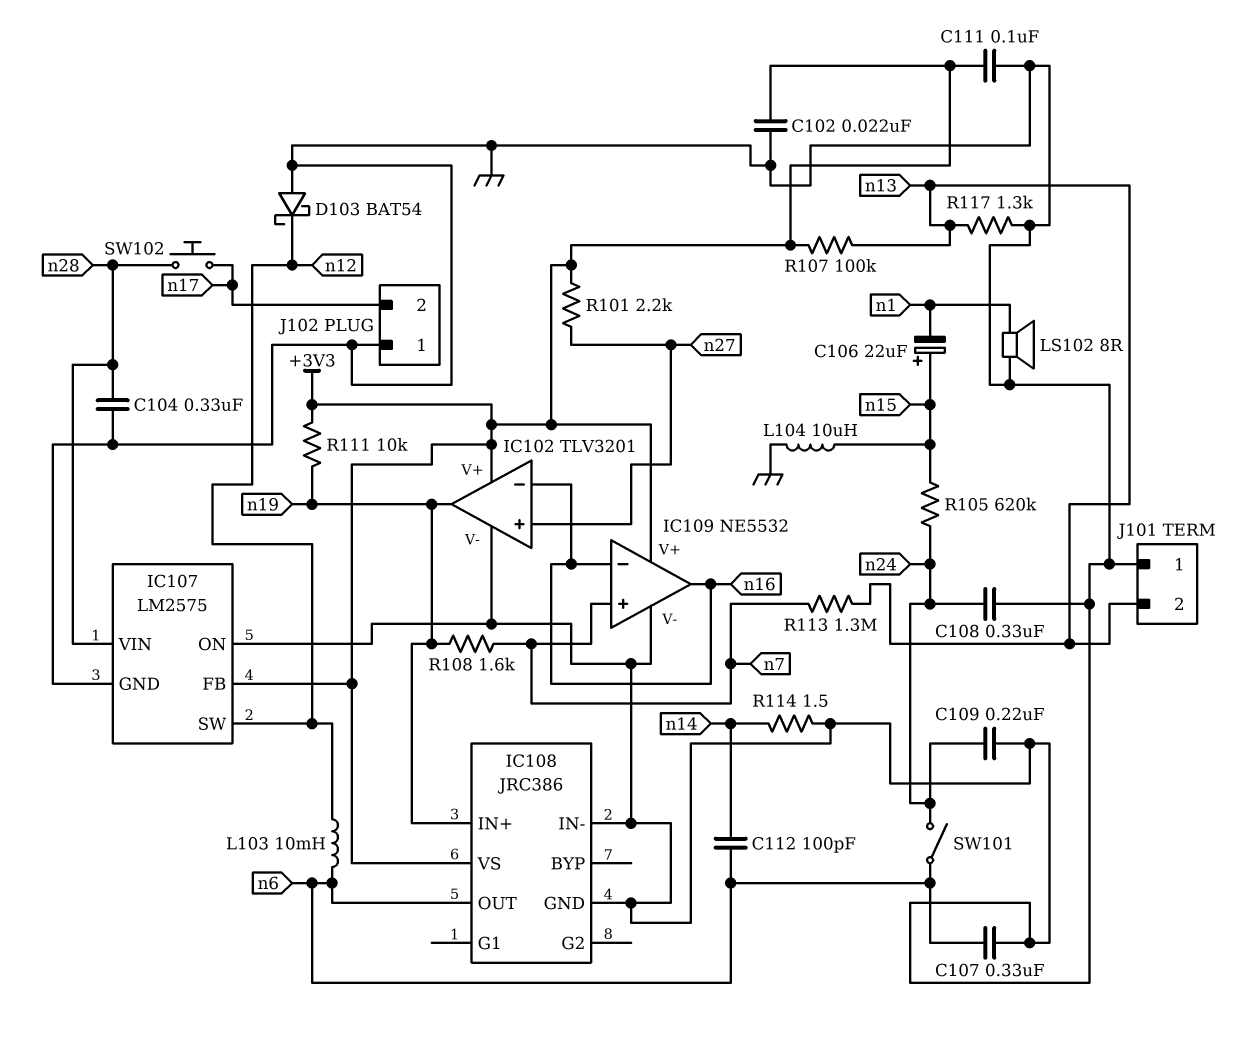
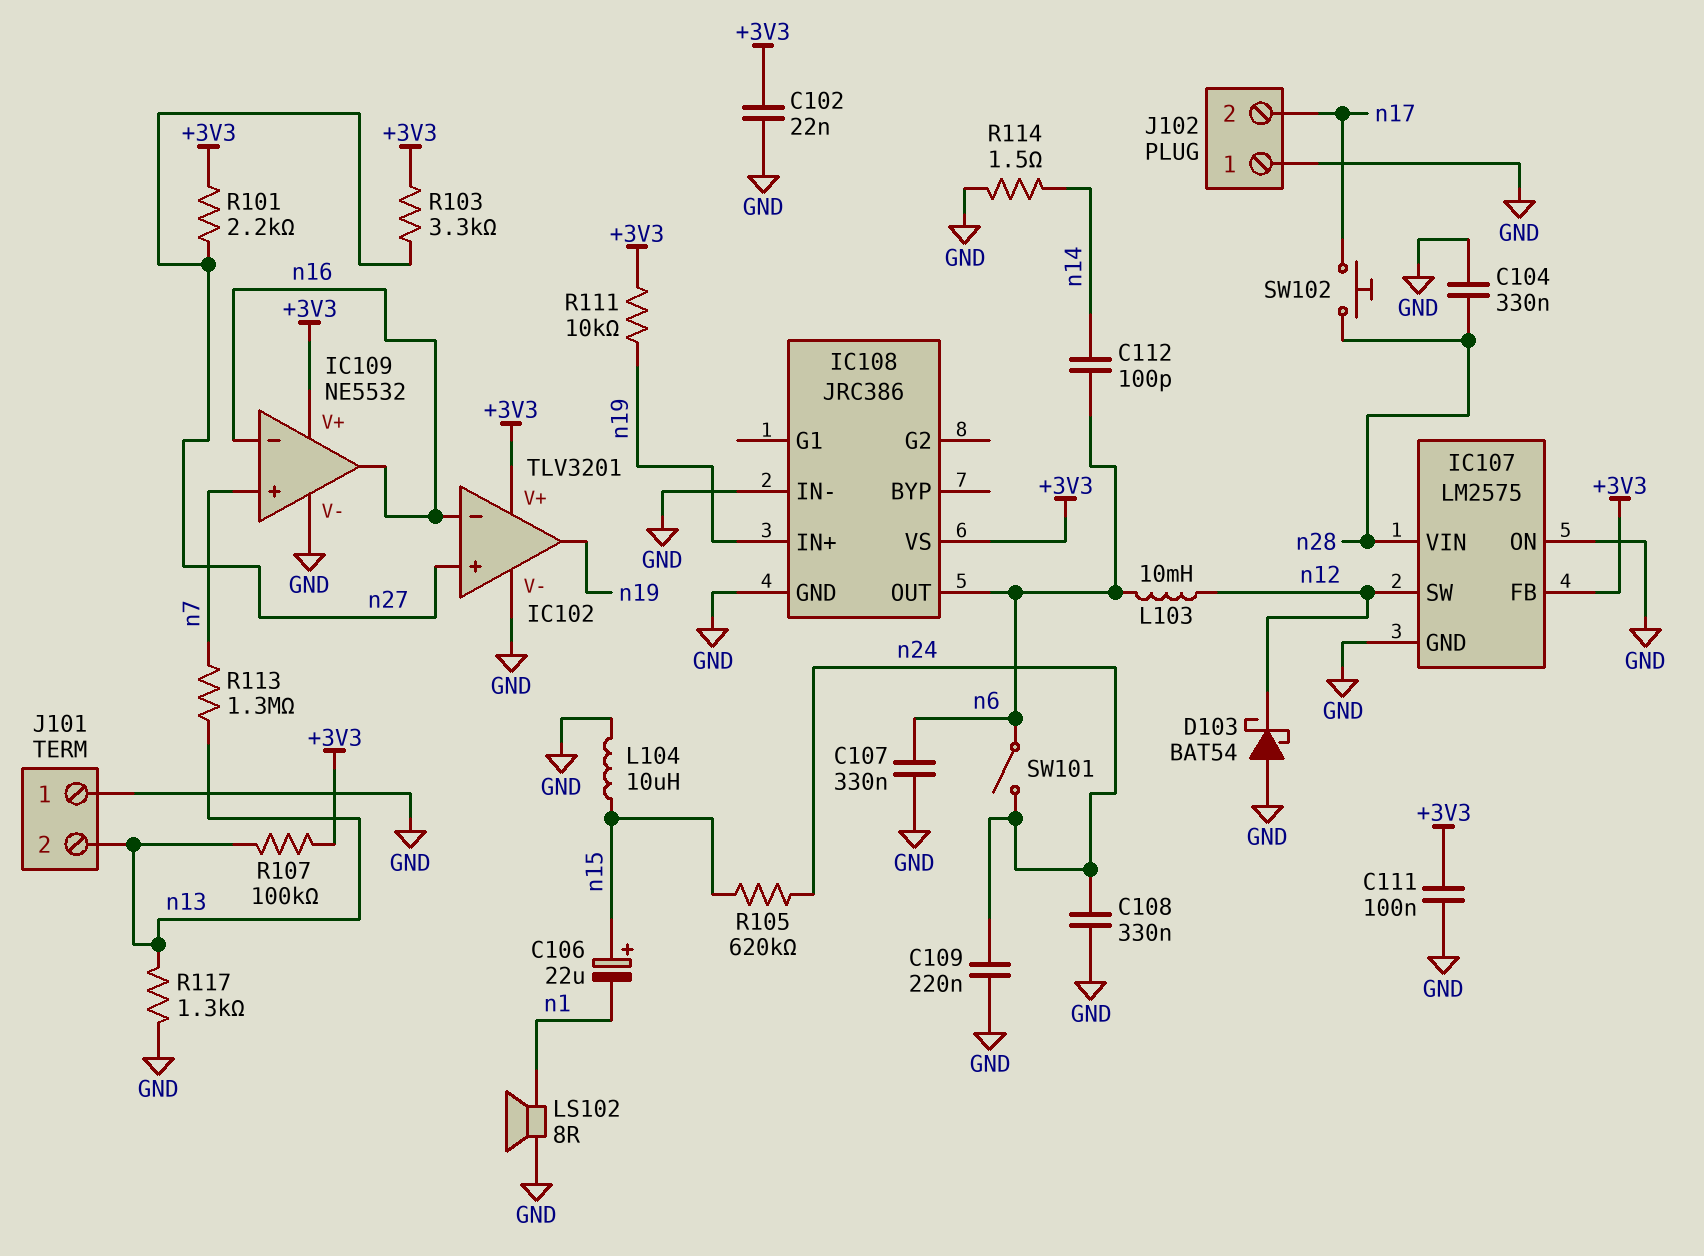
R103: none -> 3.3k (+3V3, n27)
R108: 1.6k (n7, n19) -> none

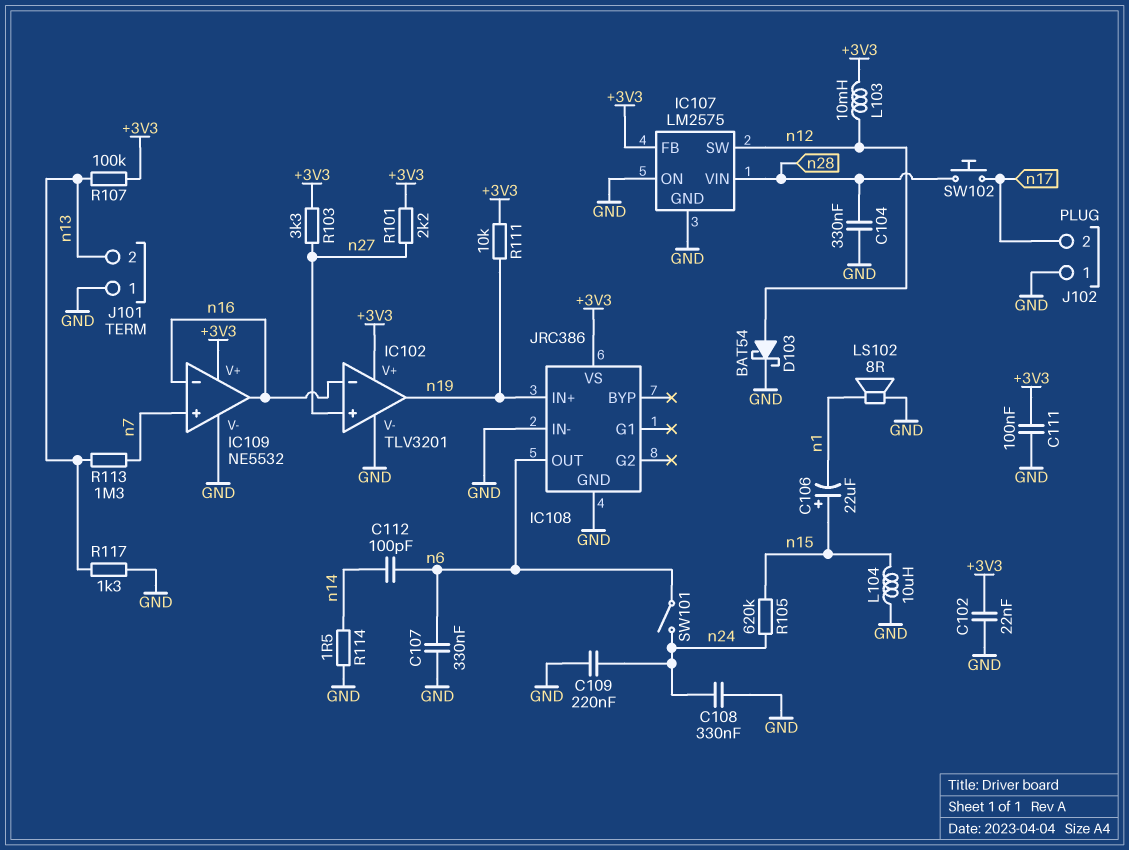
D103: schottky BAT54 (A GND, K n12) -> schottky BAT54 (A n12, K GND)
L103: 10mH (n6, n12) -> 10mH (+3V3, n12)

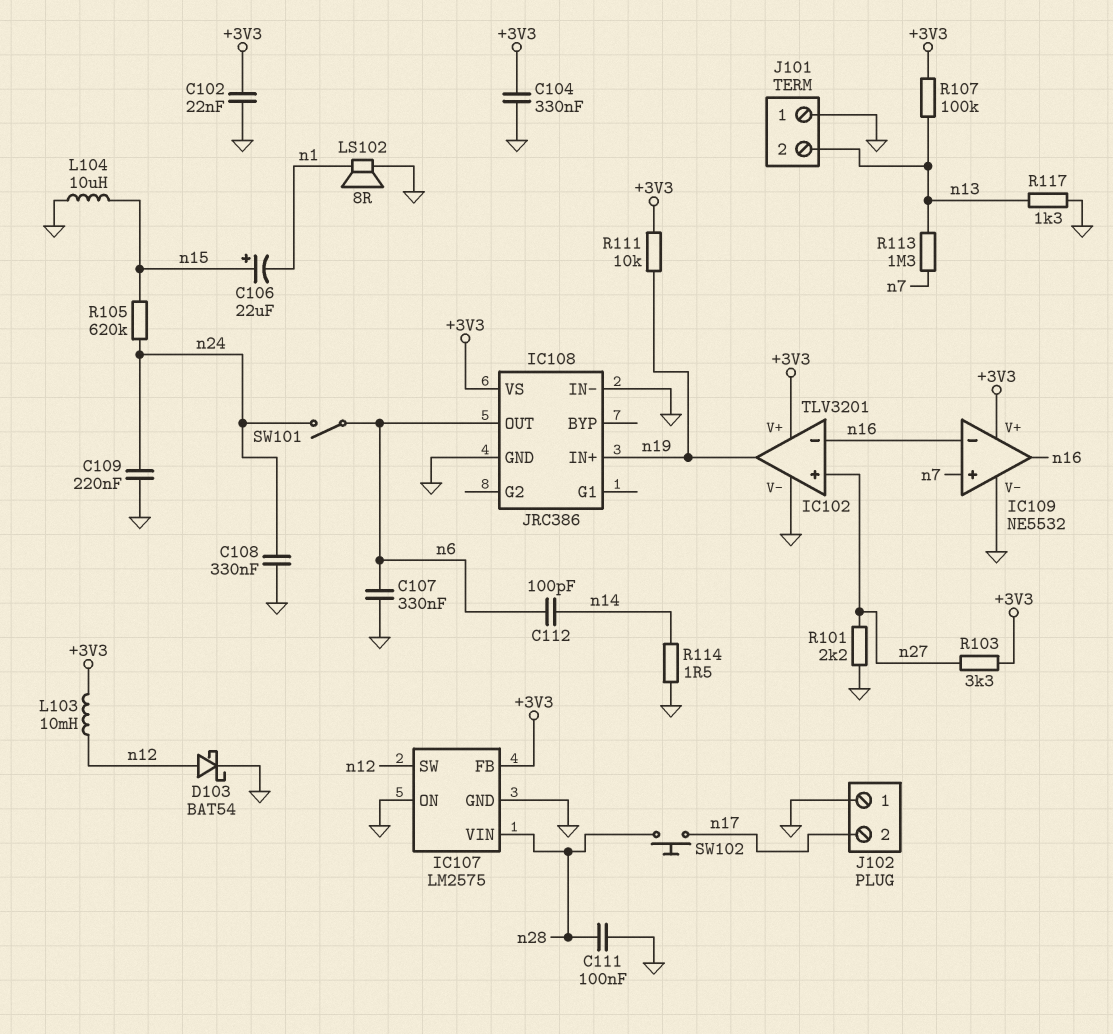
C104: 330nF (GND, n28) -> 330nF (+3V3, GND)
C111: 100nF (+3V3, GND) -> 100nF (GND, n28)
R101: 2.2k (+3V3, n27) -> 2.2k (GND, n27)

